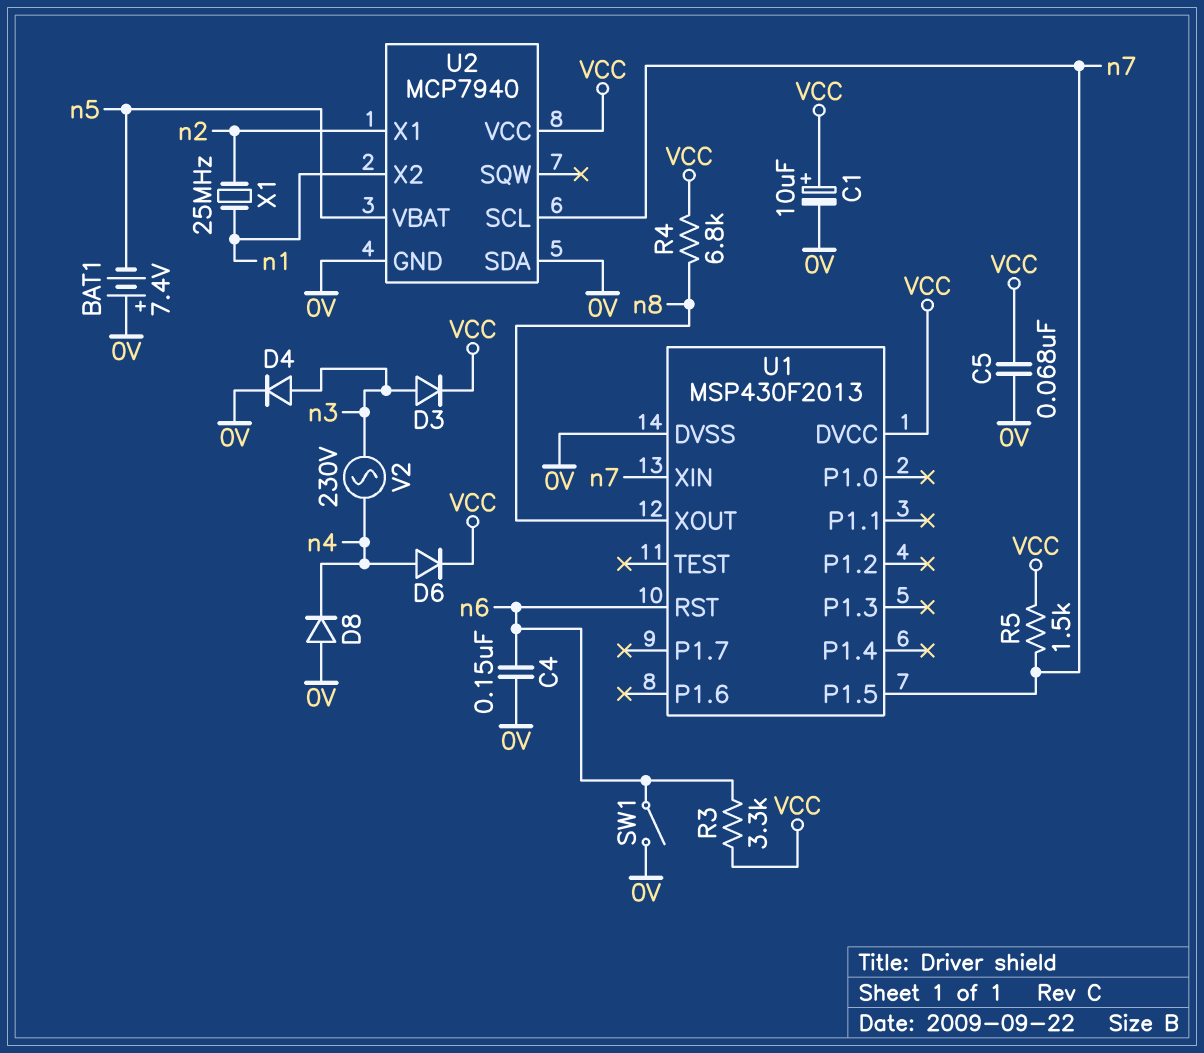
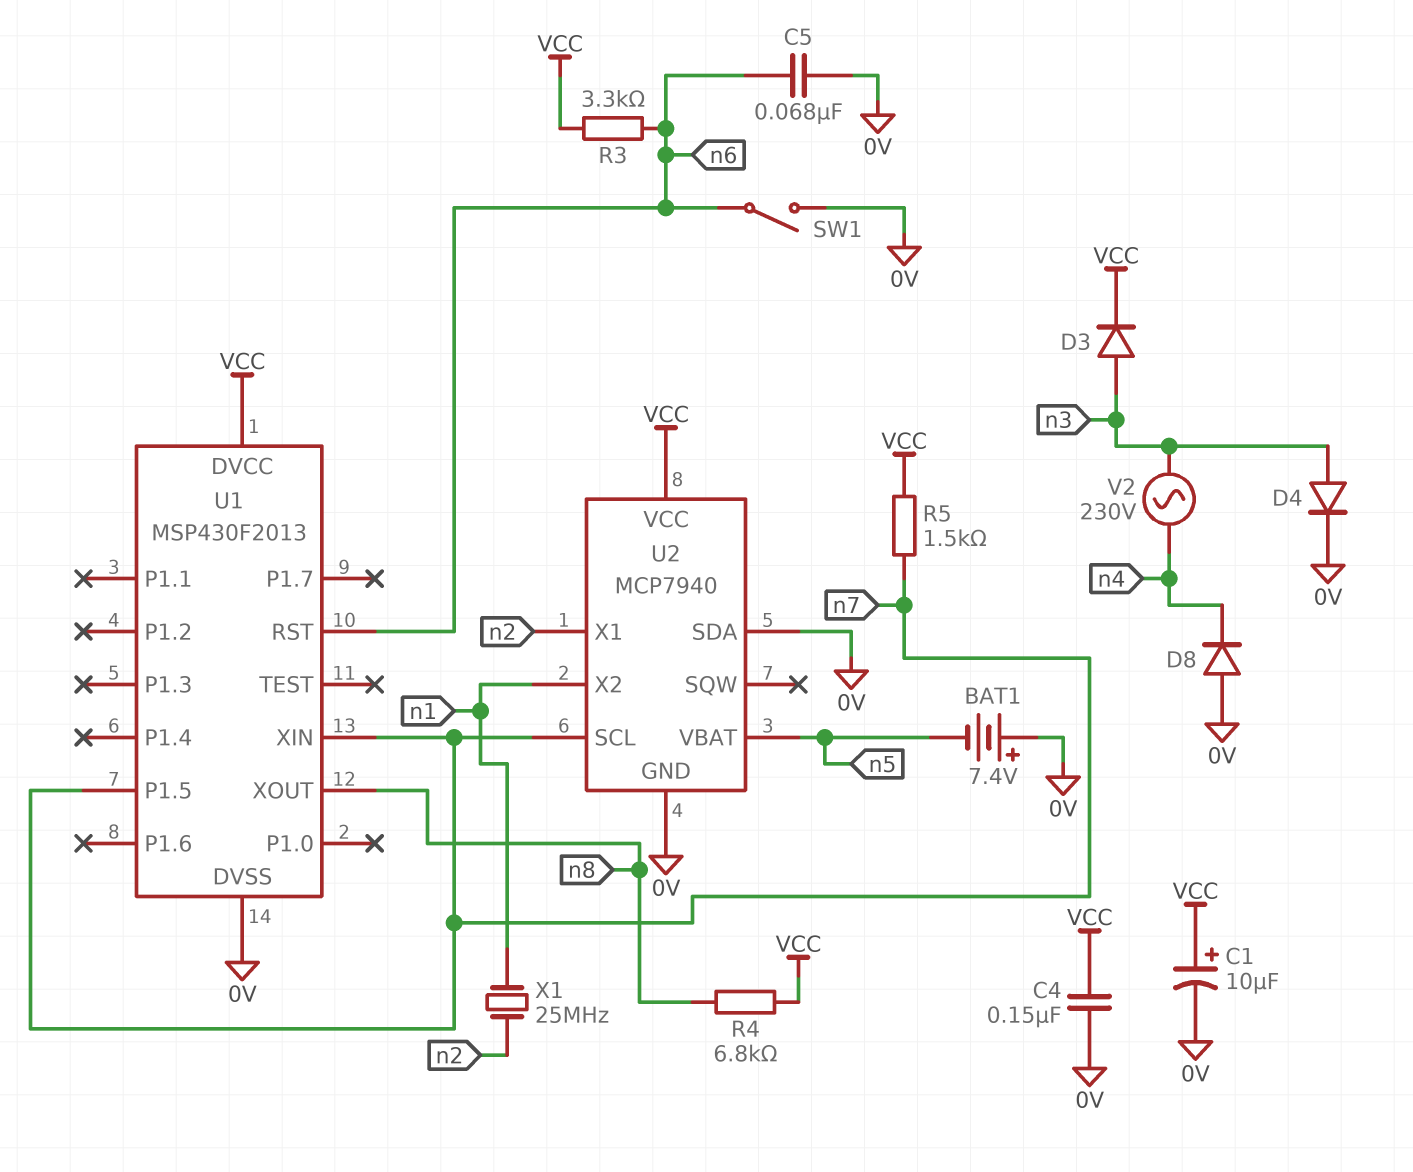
C4: 150nF (0V, n6) -> 150nF (0V, VCC)
C5: 68nF (0V, VCC) -> 68nF (0V, n6)
D6: diode (A n4, K VCC) -> none

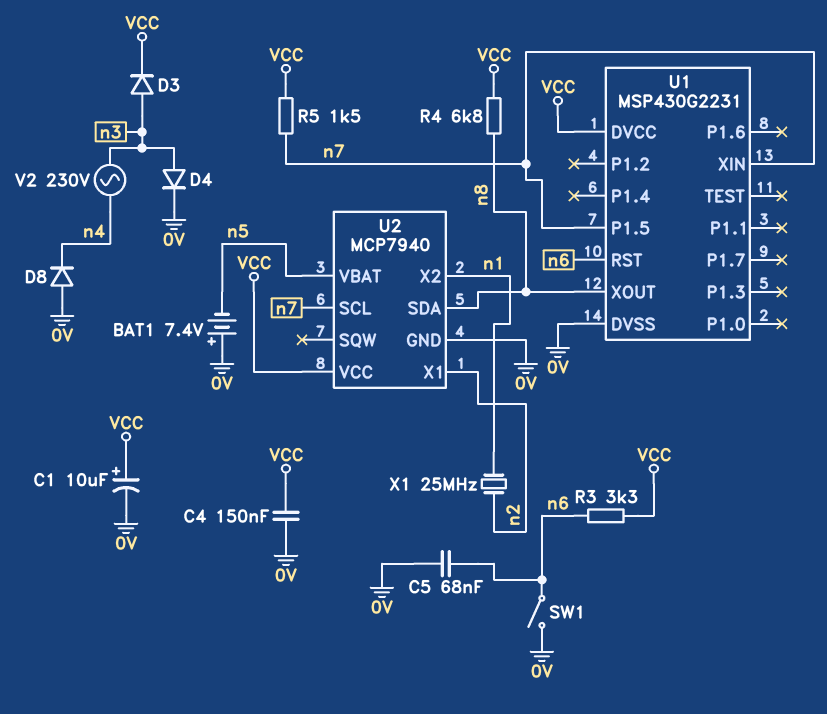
U1: MSP430F2013 -> MSP430G2231
U2 pin SDA: 0V -> n8

